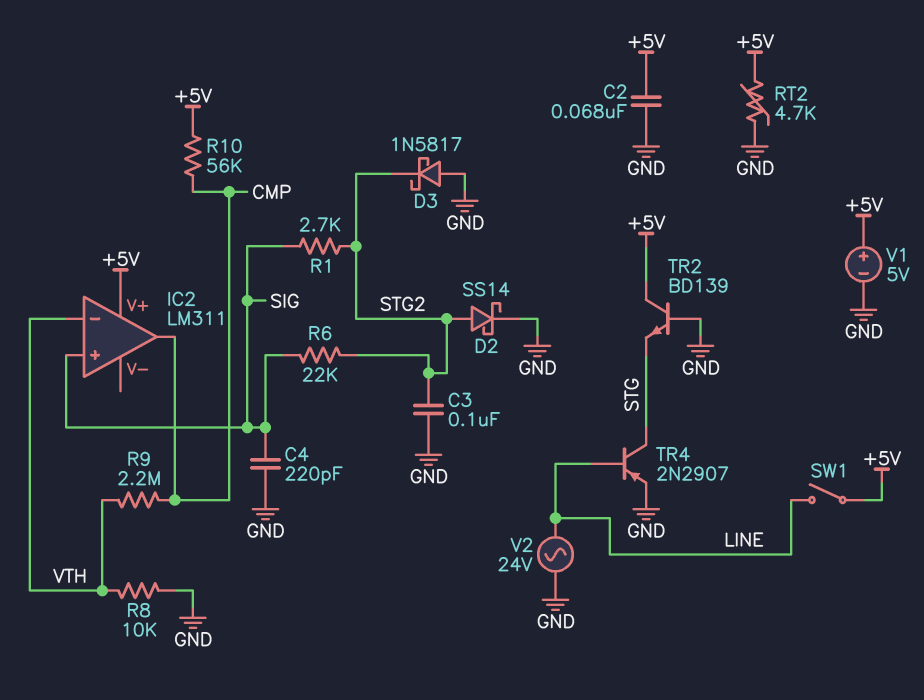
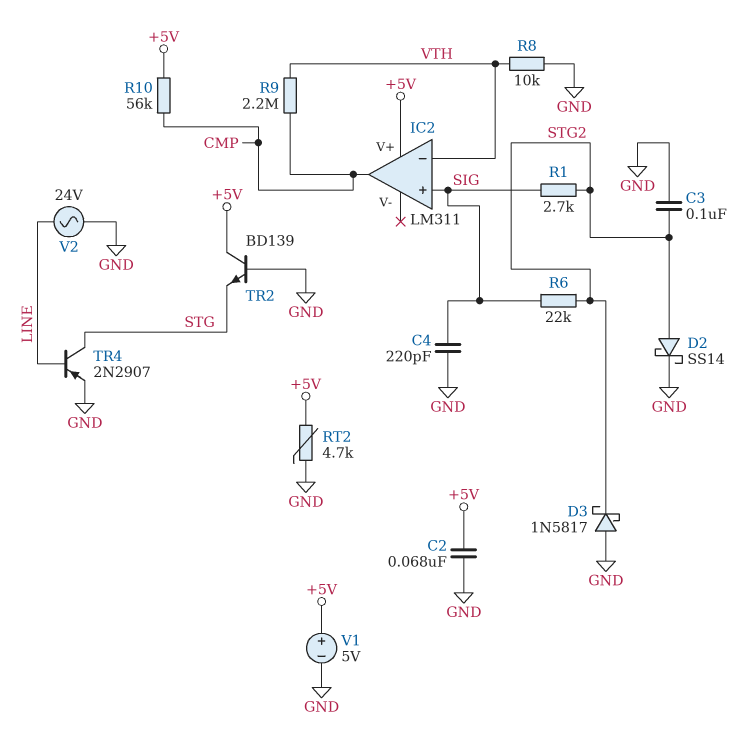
SW1: switch (+5V, LINE) -> none

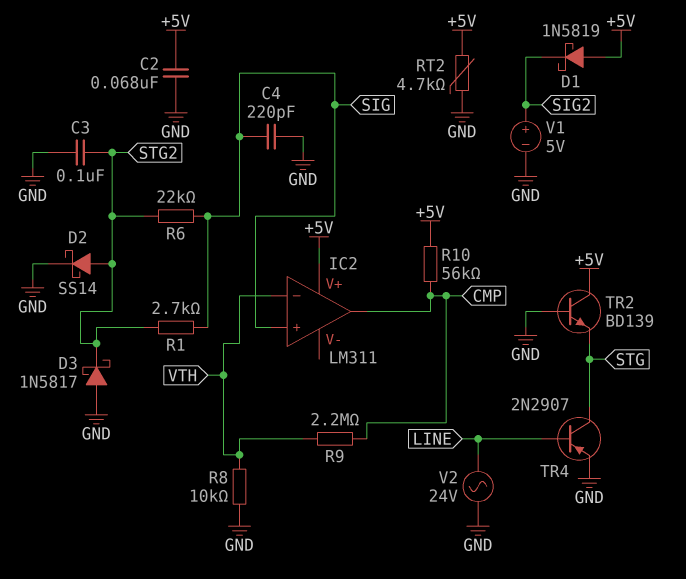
D1: none -> schottky 1N5819 (A +5V, K SIG2)
V1: 5V (plus +5V, minus GND) -> 5V (plus SIG2, minus GND)

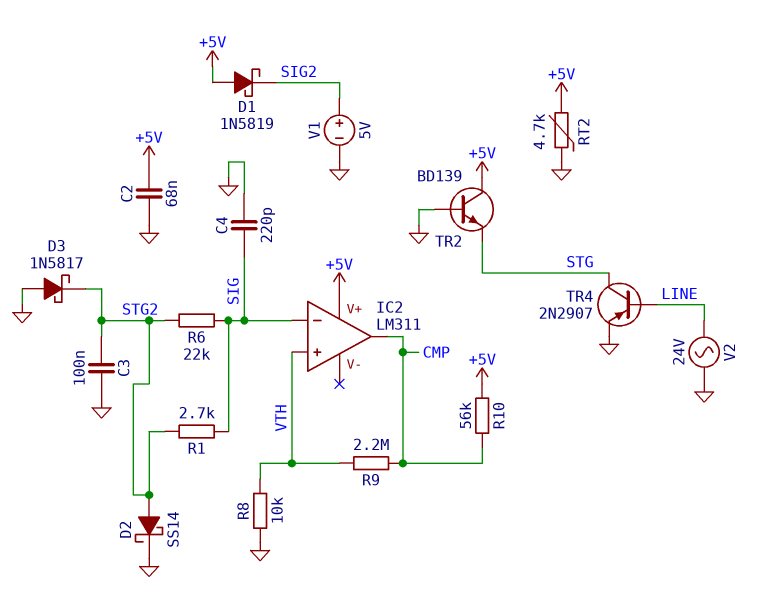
IC2 pin in+: SIG -> VTH
IC2 pin in-: VTH -> SIG

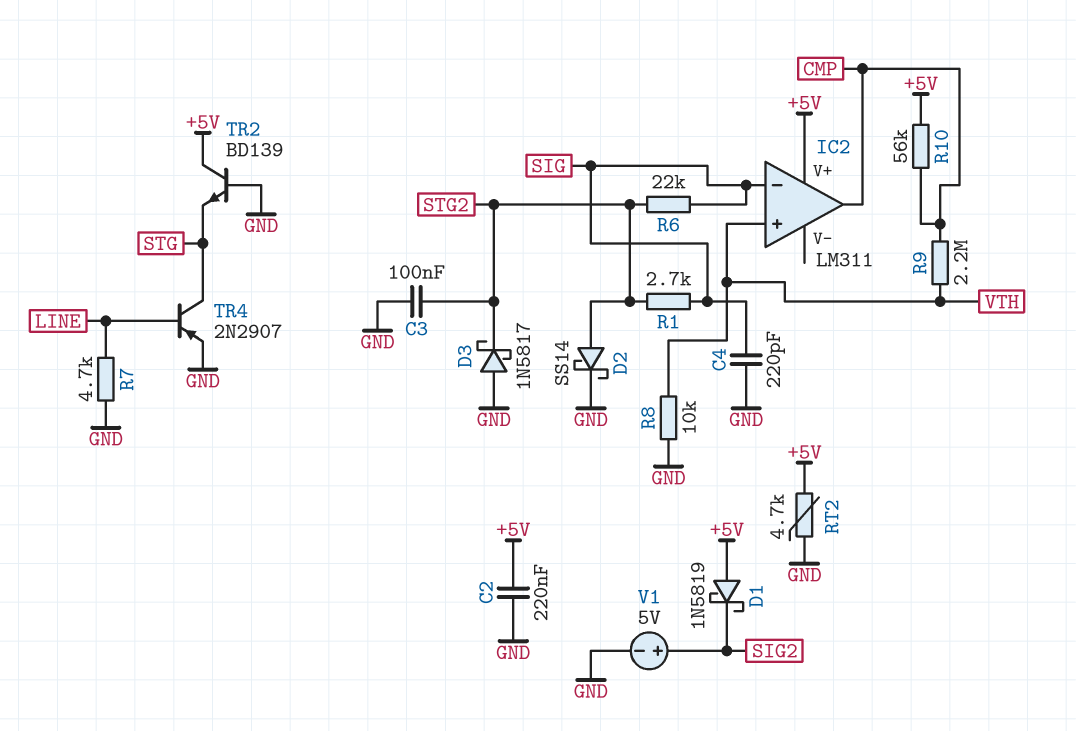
C2: 68nF (+5V, GND) -> 220nF (+5V, GND)
R7: none -> 4.7k (GND, LINE)
V2: AC 24V (GND, LINE) -> none

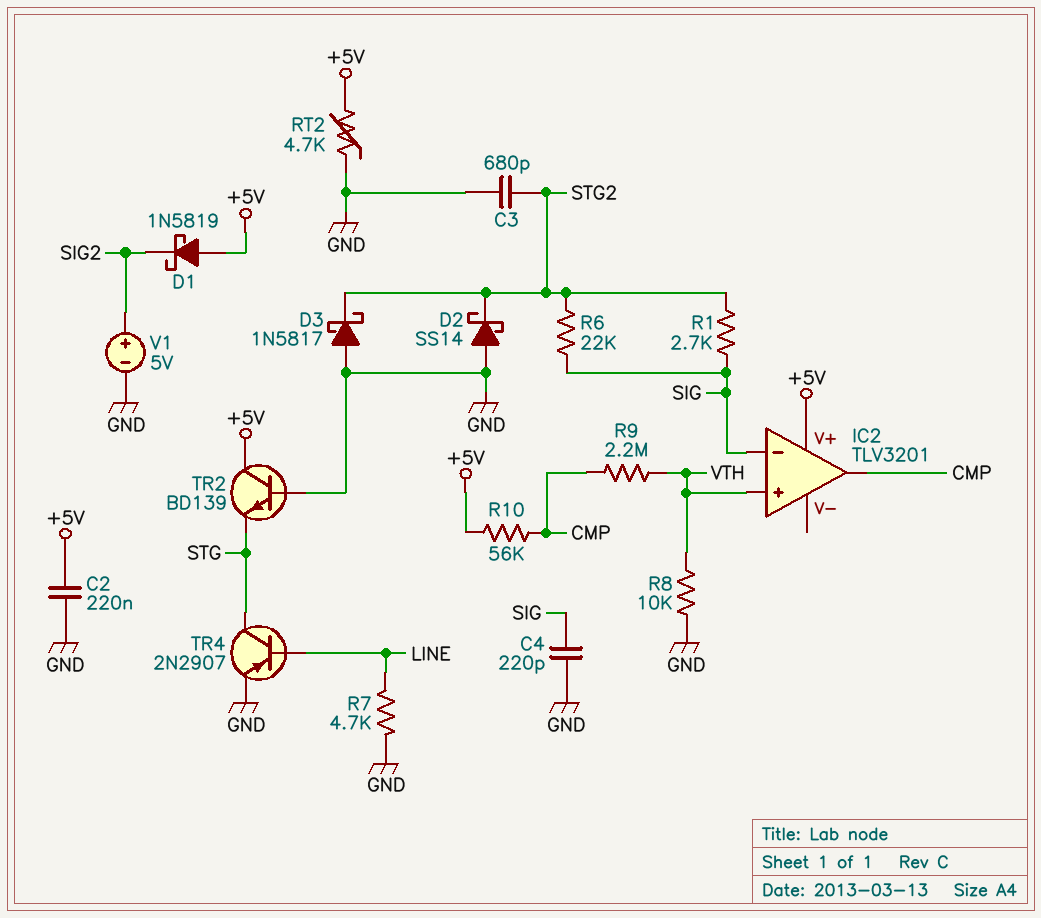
C3: 100nF (GND, STG2) -> 680pF (GND, STG2)
D2: schottky SS14 (A STG2, K GND) -> schottky SS14 (A GND, K STG2)
IC2: LM311 -> TLV3201

